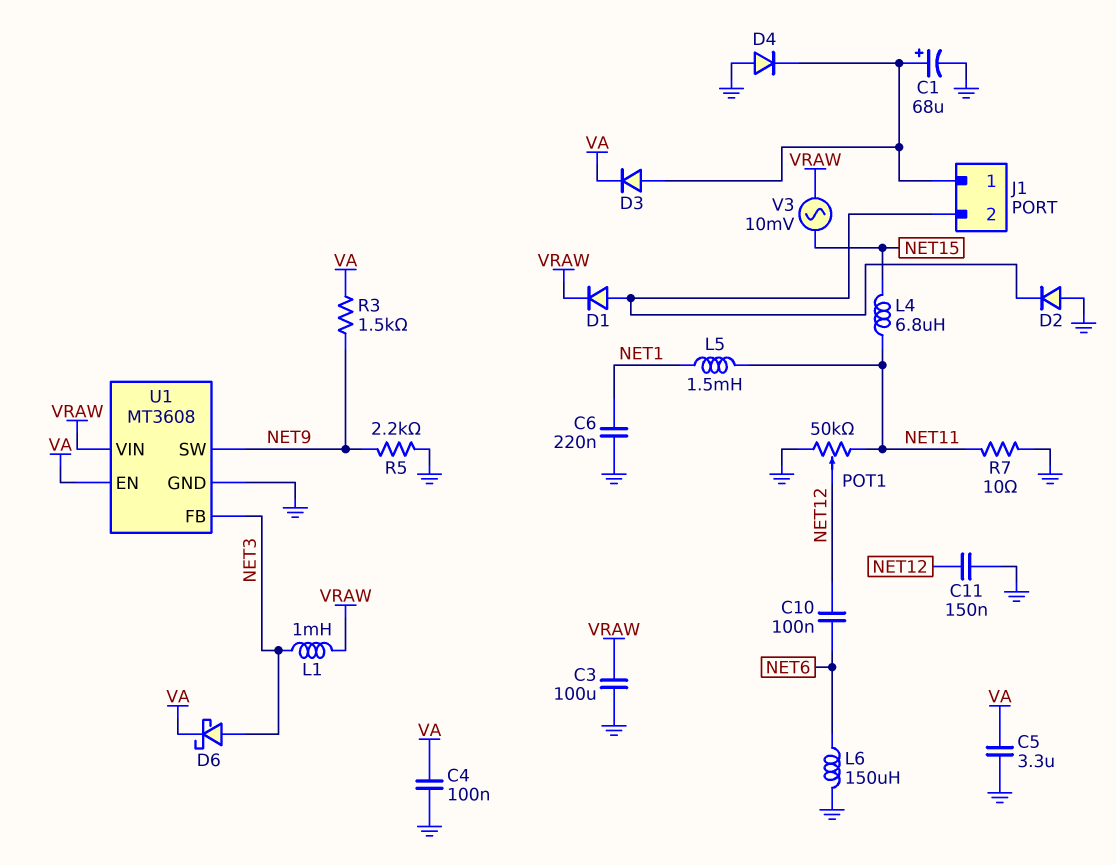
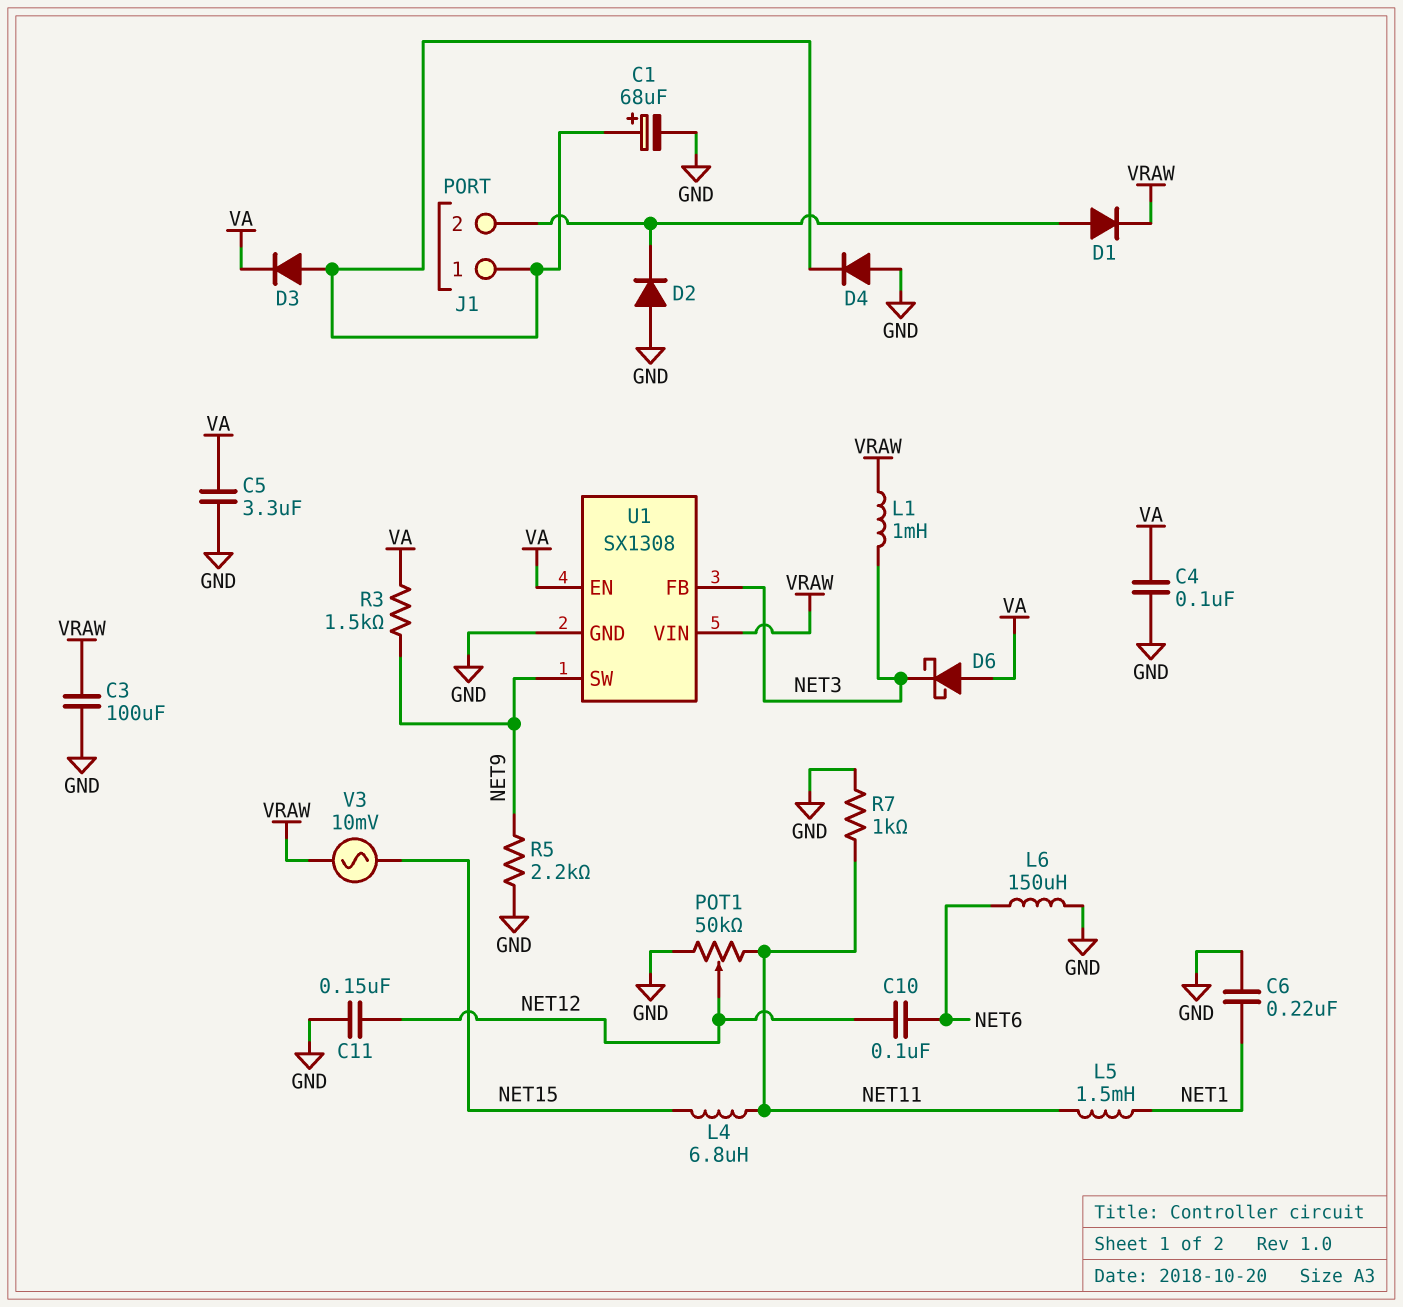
D6: schottky (A NET3, K VA) -> schottky (A VA, K NET3)
R7: 10 (GND, NET11) -> 1k (GND, NET11)
U1: MT3608 -> SX1308

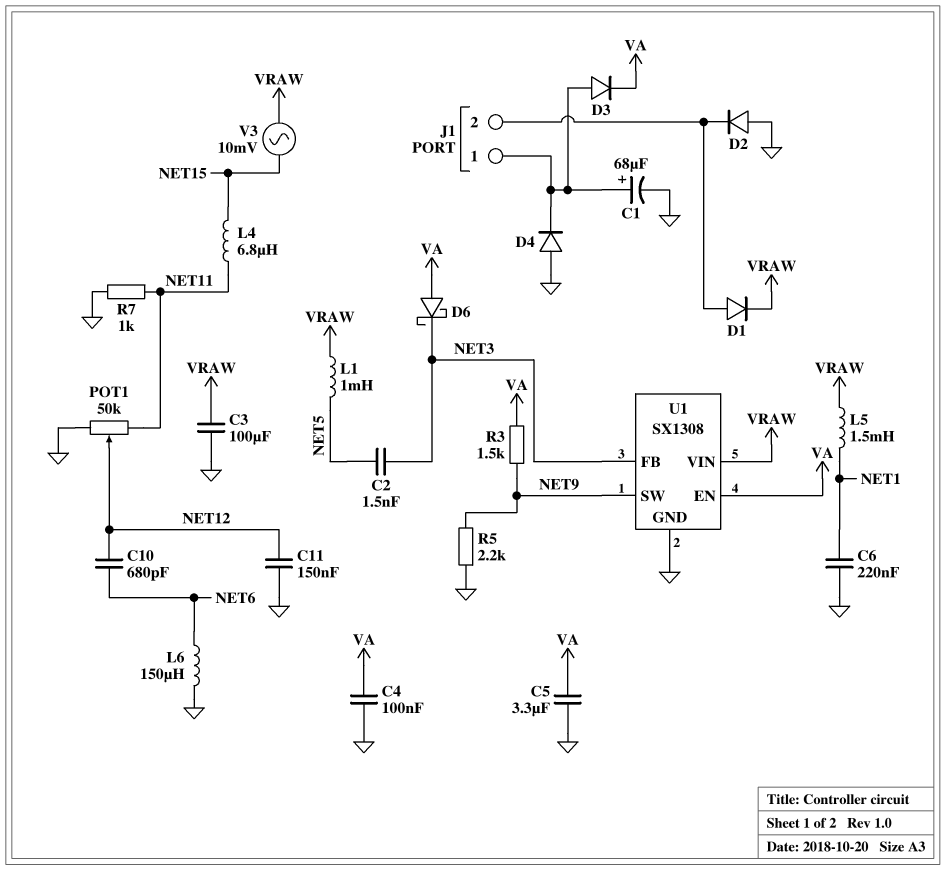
C2: none -> 1.5nF (NET3, NET5)
C10: 100nF (NET6, NET12) -> 680pF (NET6, NET12)
L1: 1mH (NET3, VRAW) -> 1mH (NET5, VRAW)
L5: 1.5mH (NET1, NET11) -> 1.5mH (NET1, VRAW)

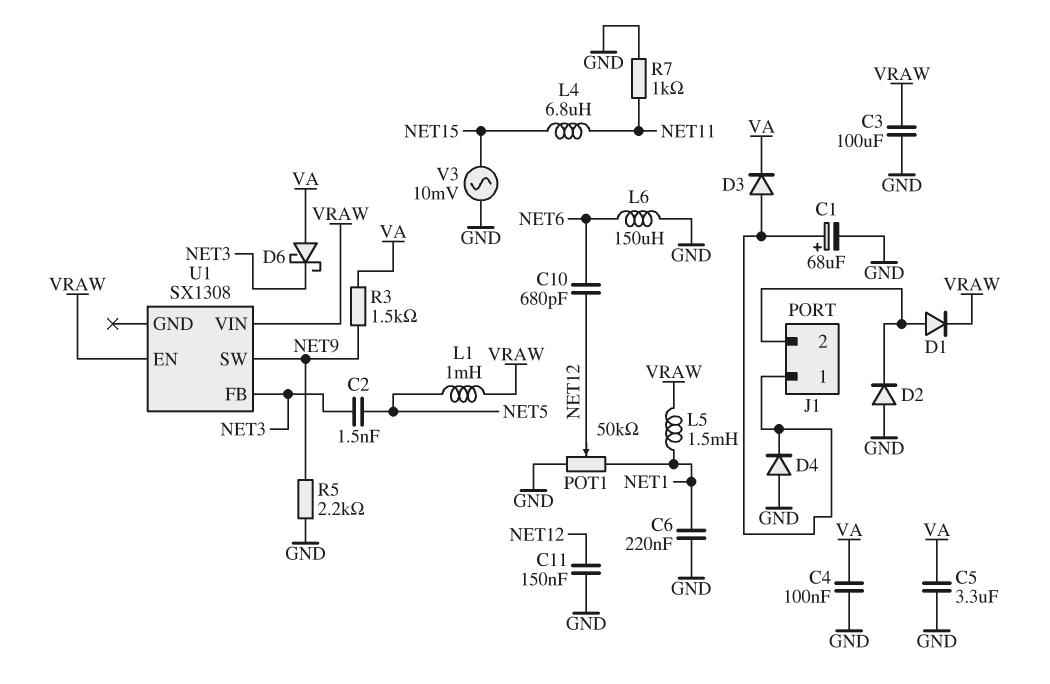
POT1: 50k (GND, NET11, wiper NET12) -> 50k (GND, NET1, wiper NET12)
U1 pin EN: VA -> VRAW
U1 pin GND: GND -> none
V3: AC 10mV (NET15, VRAW) -> AC 10mV (GND, NET15)

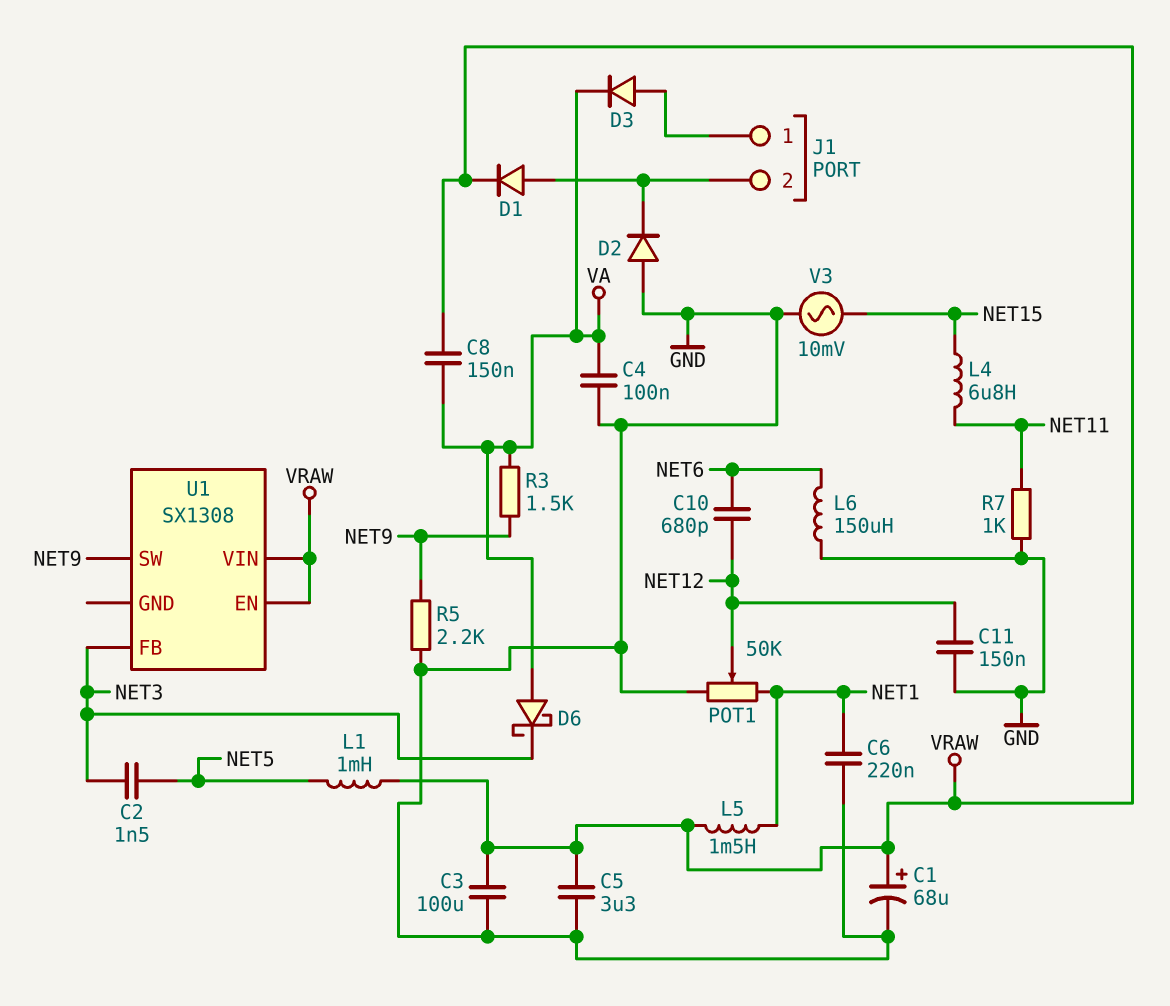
C1: 68uF (plus J1/1, minus GND) -> 68uF (plus VRAW, minus GND)
C5: 3.3uF (GND, VA) -> 3.3uF (GND, VRAW)
C8: none -> 150nF (VA, VRAW)
D4: diode (A GND, K J1/1) -> none

